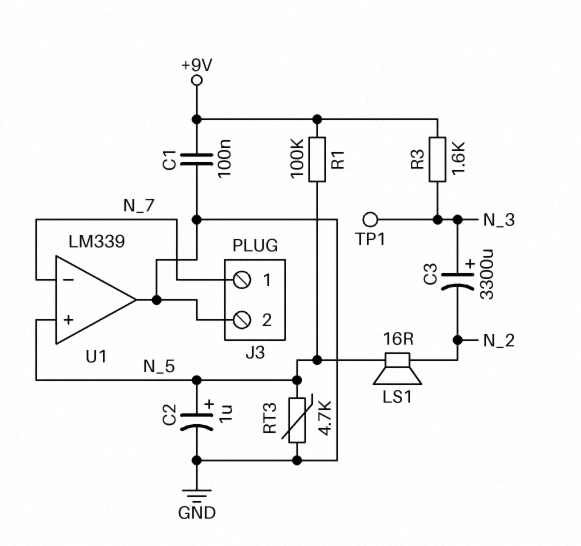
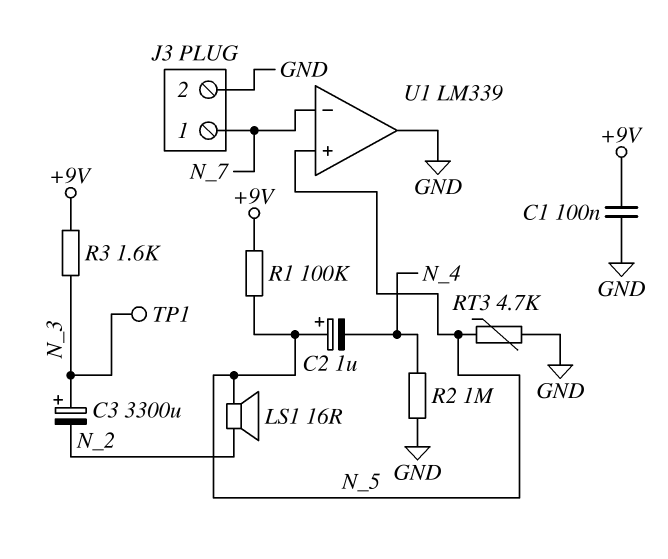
C2: 1uF (plus N_5, minus GND) -> 1uF (plus N_5, minus N_4)
R2: none -> 1M (GND, N_4)

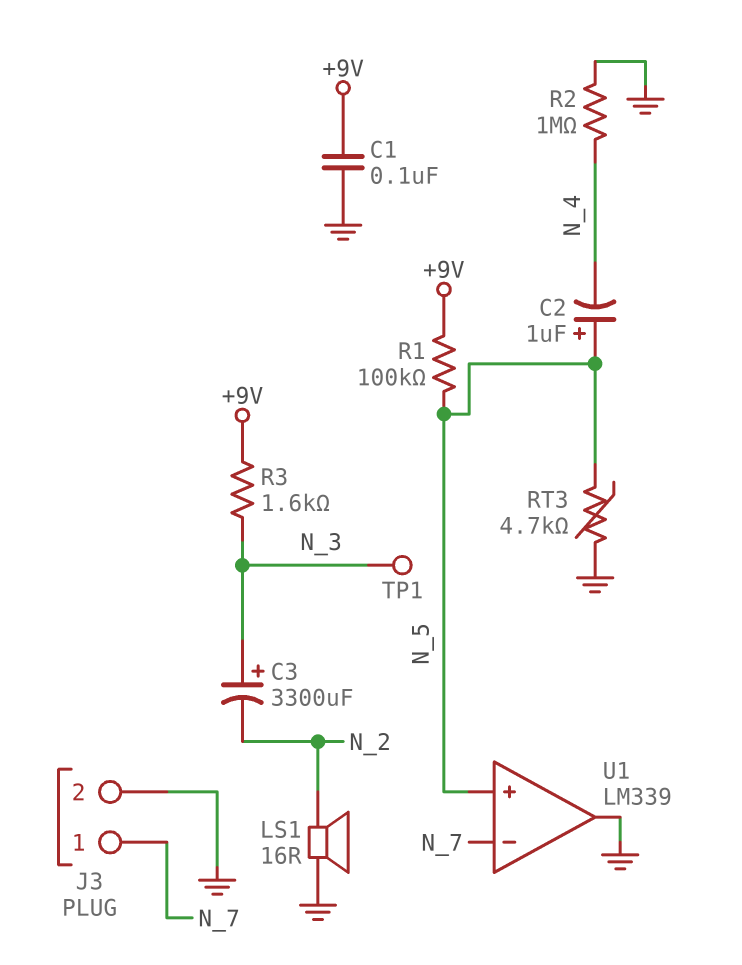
LS1: speaker 16R (N_2, N_5) -> speaker 16R (GND, N_2)

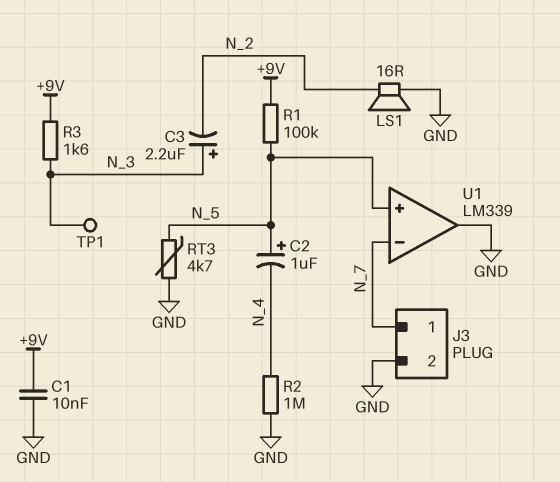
C1: 100nF (+9V, GND) -> 10nF (+9V, GND)
C3: 3300uF (plus N_3, minus N_2) -> 2.2uF (plus N_3, minus N_2)

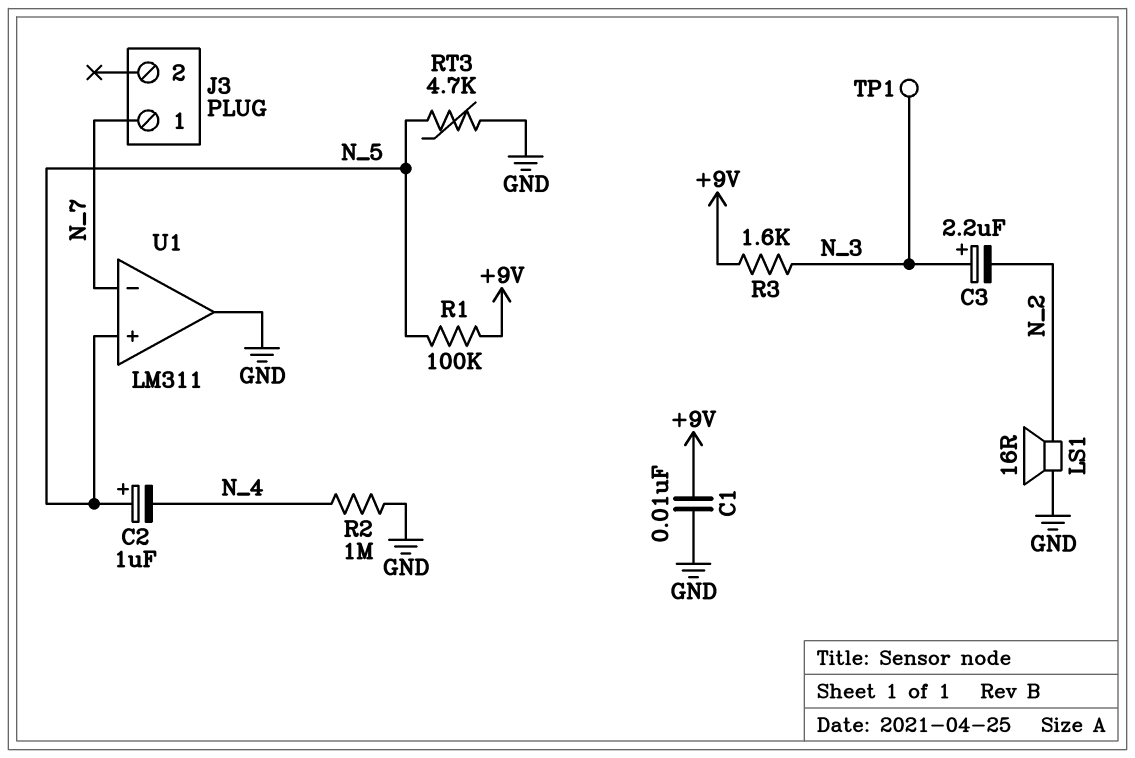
J3 pin 2: GND -> none
U1: LM339 -> LM311

